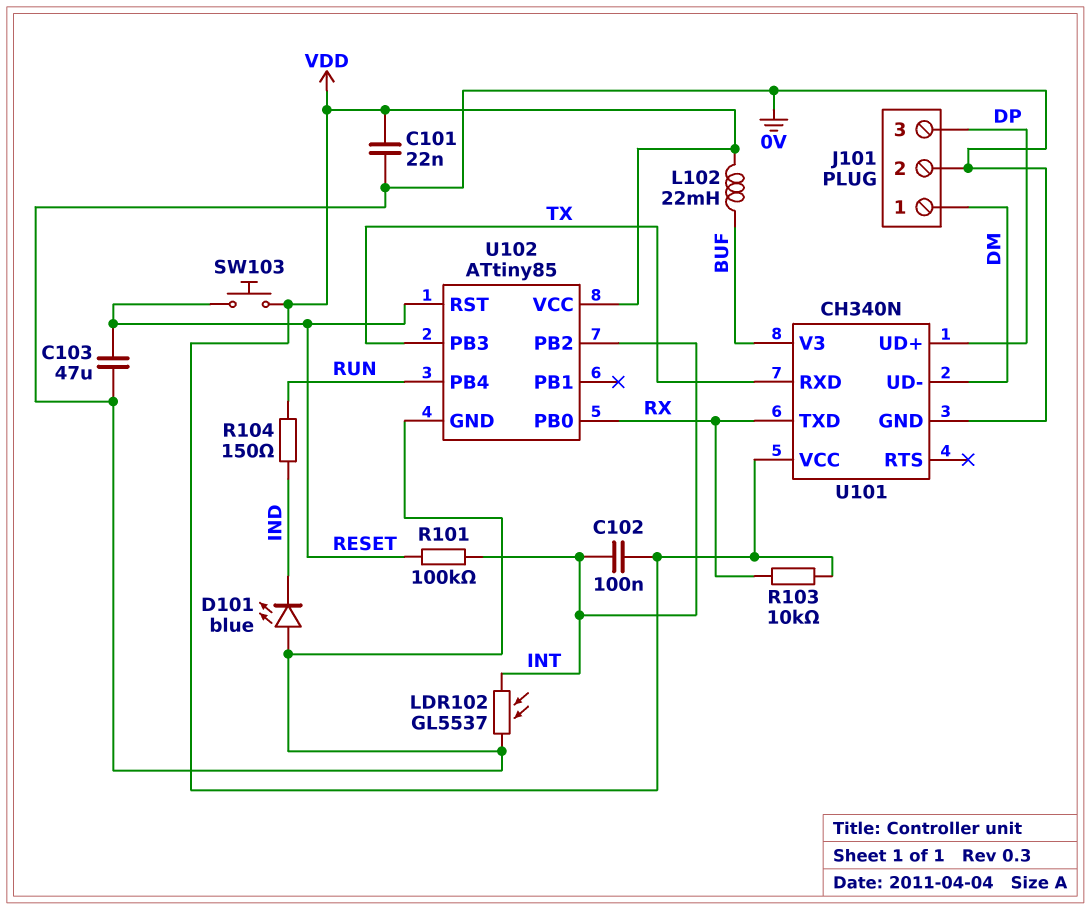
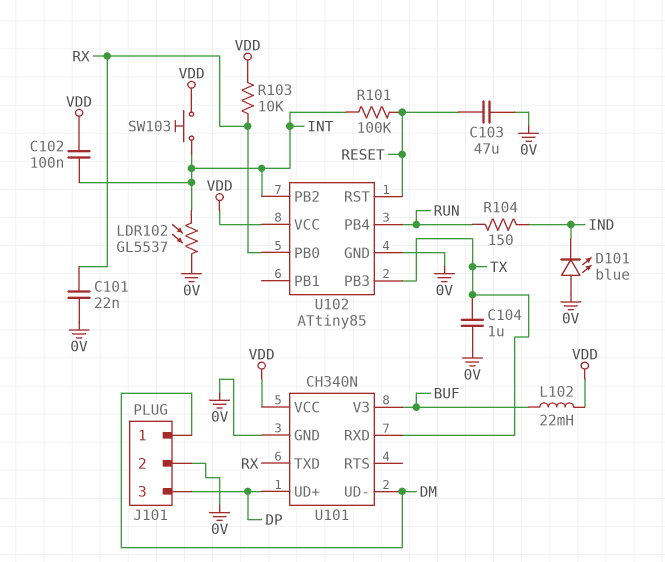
C101: 22nF (0V, VDD) -> 22nF (0V, RX)
C104: none -> 1uF (0V, TX)
SW103: button (RESET, VDD) -> button (INT, VDD)

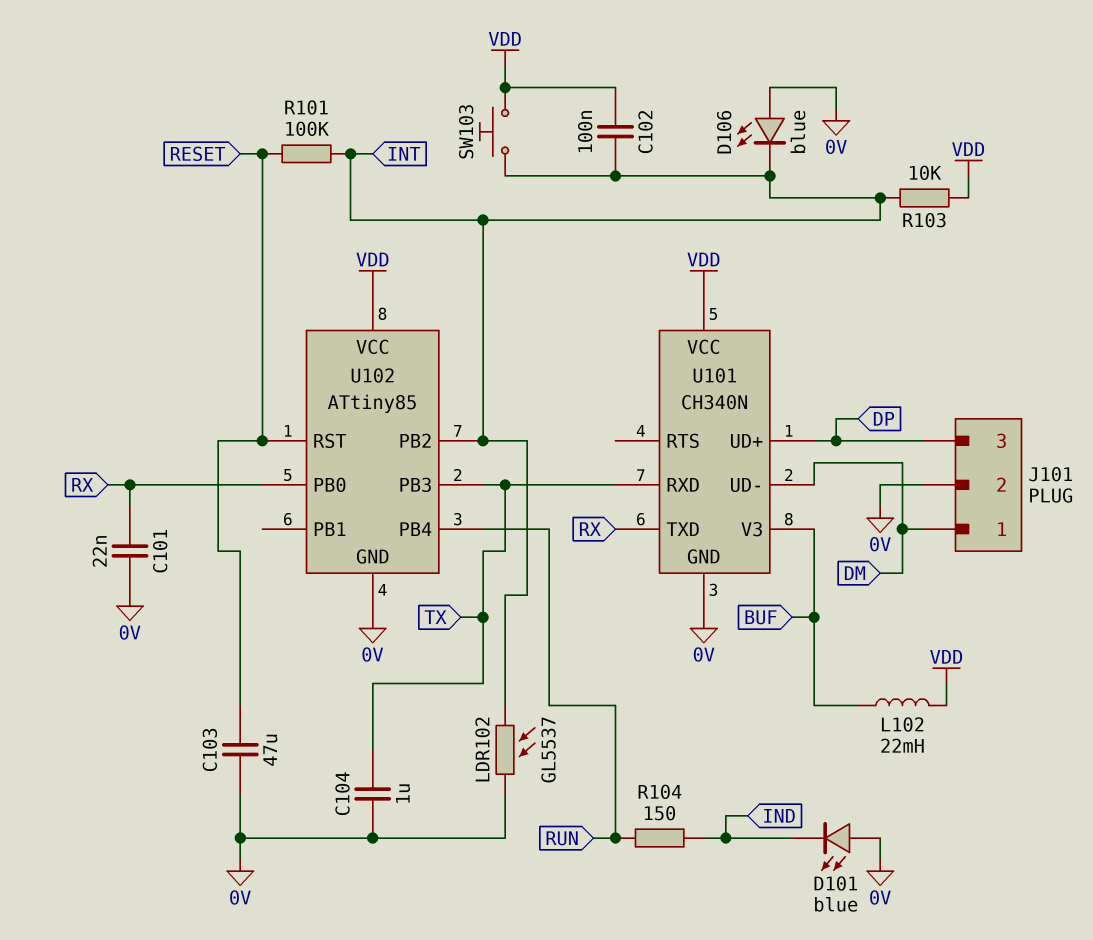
D106: none -> LED blue (A 0V, K INT)
R103: 10k (RX, VDD) -> 10k (INT, VDD)

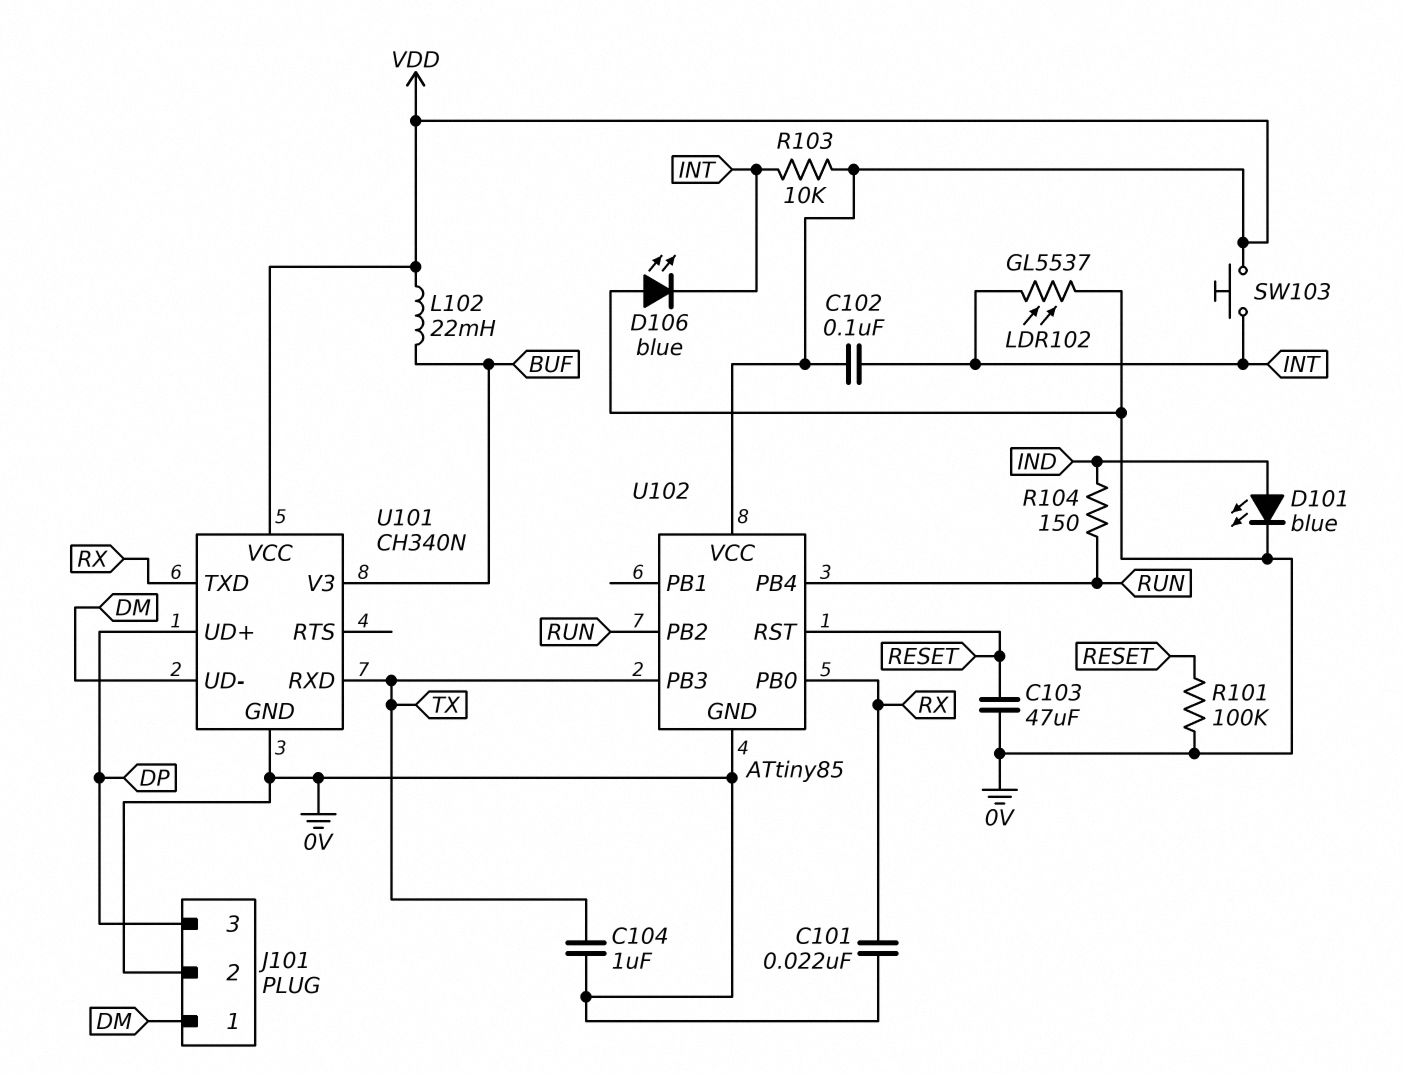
D101: LED blue (A 0V, K IND) -> LED blue (A IND, K 0V)
R101: 100k (INT, RESET) -> 100k (0V, RESET)
U102 pin PB2: INT -> RUN

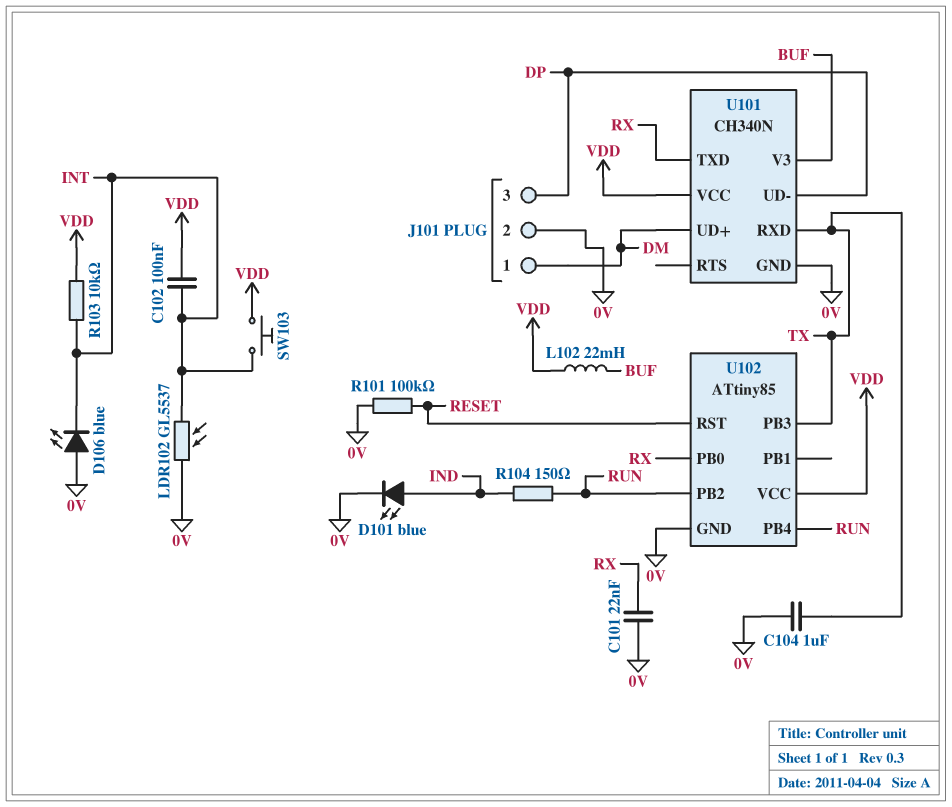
C103: 47uF (0V, RESET) -> none
U101 pin UD+: DP -> DM
U101 pin UD-: DM -> DP

